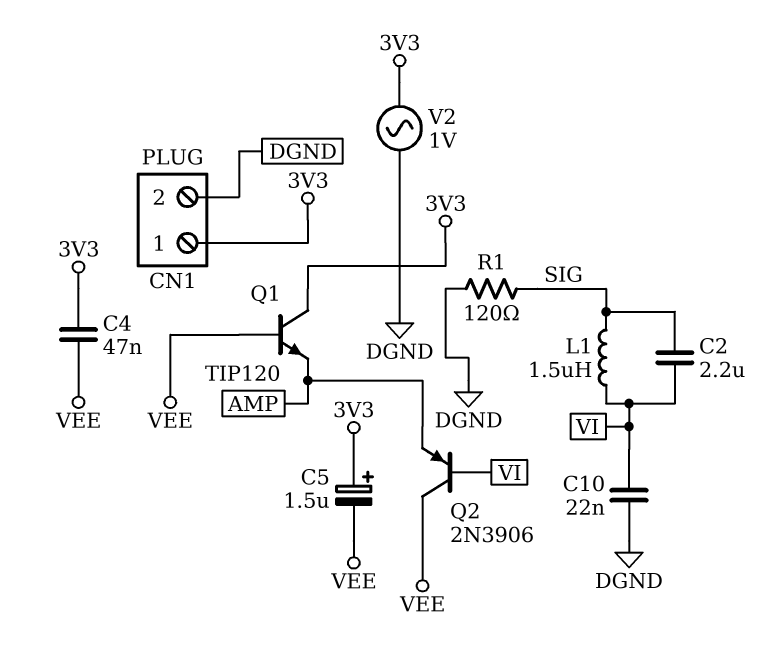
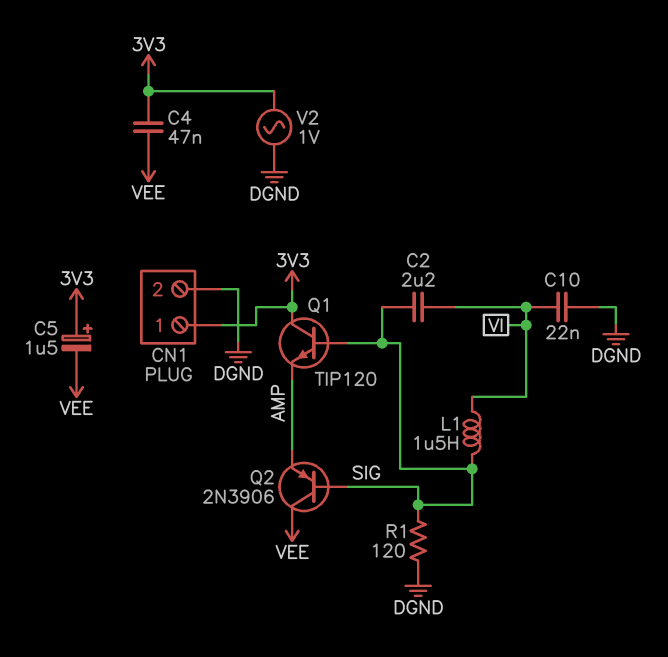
Q1: NPN TIP120 (B VEE, C 3V3, E AMP) -> NPN TIP120 (B SIG, C 3V3, E AMP)
Q2: PNP 2N3906 (B VI, C VEE, E AMP) -> PNP 2N3906 (B SIG, C VEE, E AMP)

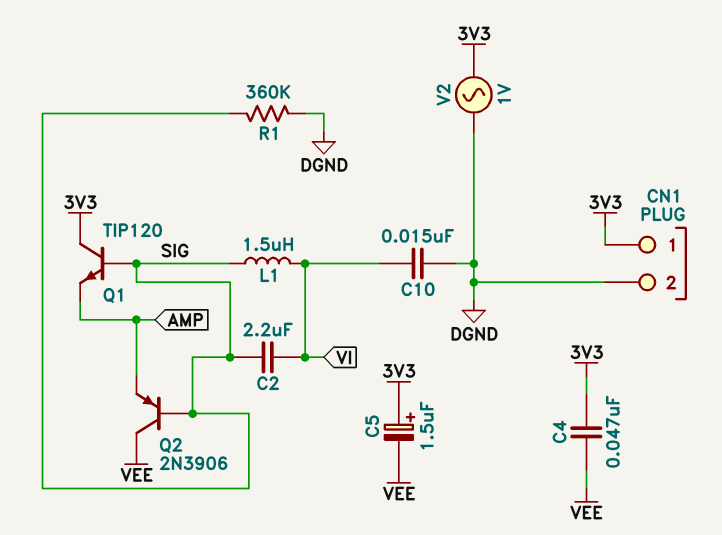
C10: 22nF (DGND, VI) -> 15nF (DGND, VI)
R1: 120 (DGND, SIG) -> 360k (DGND, SIG)

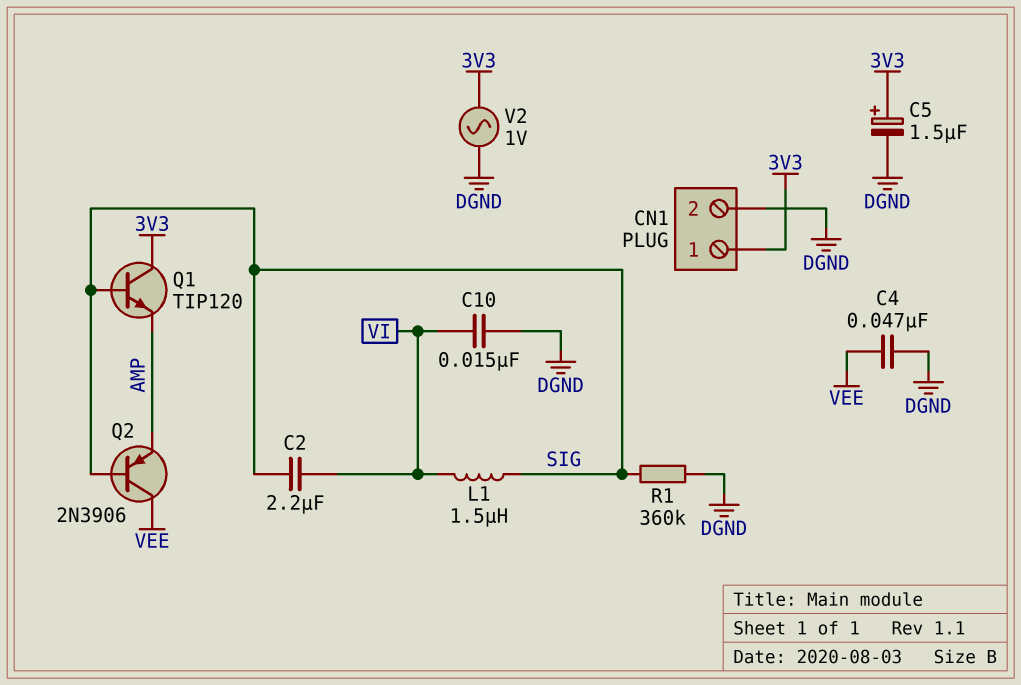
C4: 47nF (3V3, VEE) -> 47nF (DGND, VEE)
C5: 1.5uF (plus 3V3, minus VEE) -> 1.5uF (plus 3V3, minus DGND)

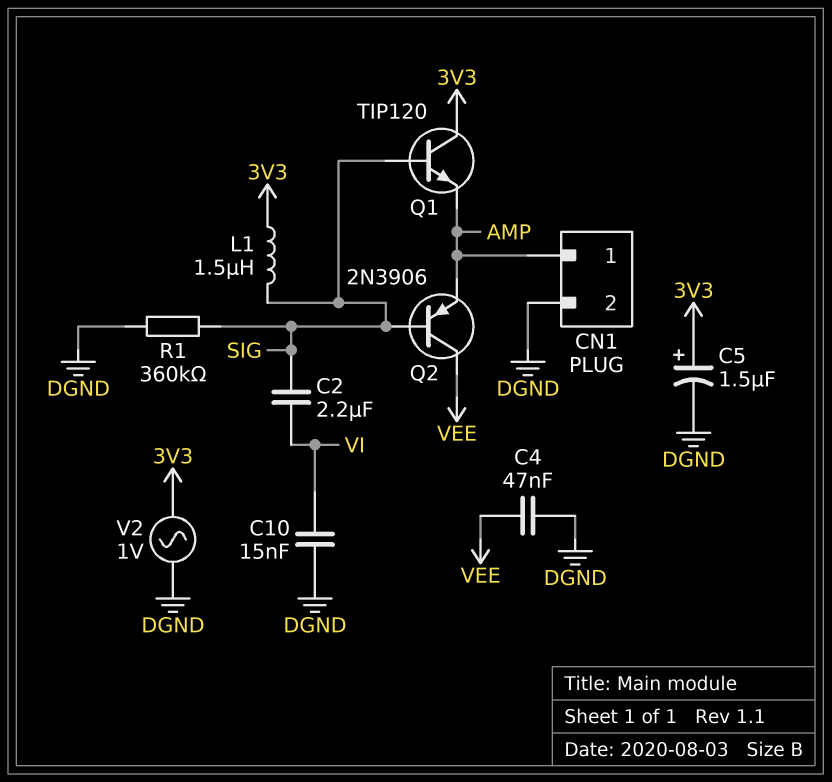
CN1 pin 1: 3V3 -> AMP
L1: 1.5uH (SIG, VI) -> 1.5uH (3V3, SIG)

